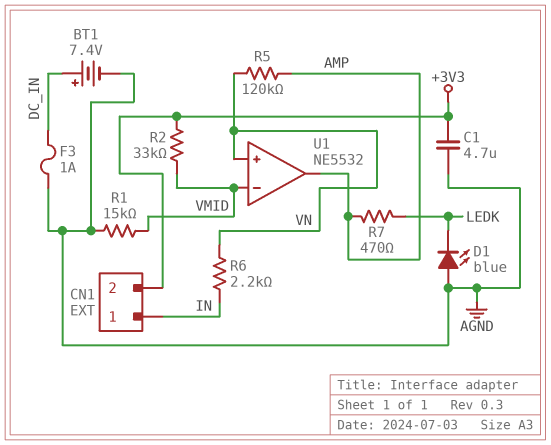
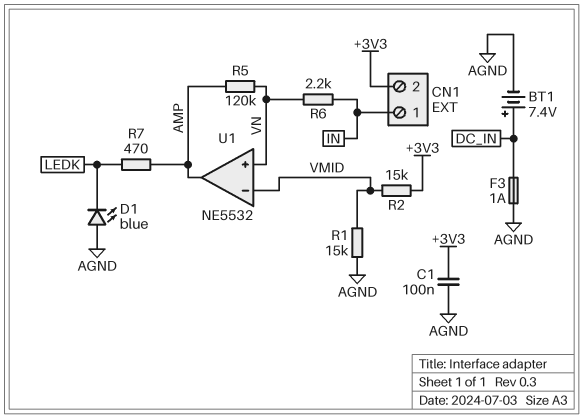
C1: 4.7uF (+3V3, AGND) -> 100nF (+3V3, AGND)
R2: 33k (+3V3, VMID) -> 15k (+3V3, VMID)

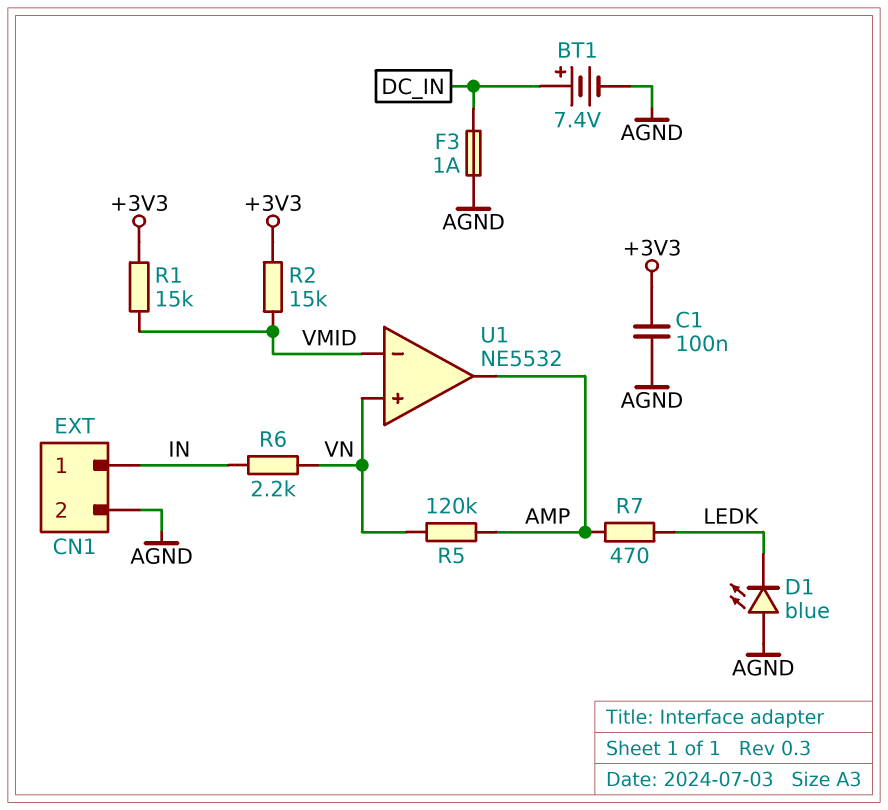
CN1 pin 2: +3V3 -> AGND
R1: 15k (AGND, VMID) -> 15k (+3V3, VMID)

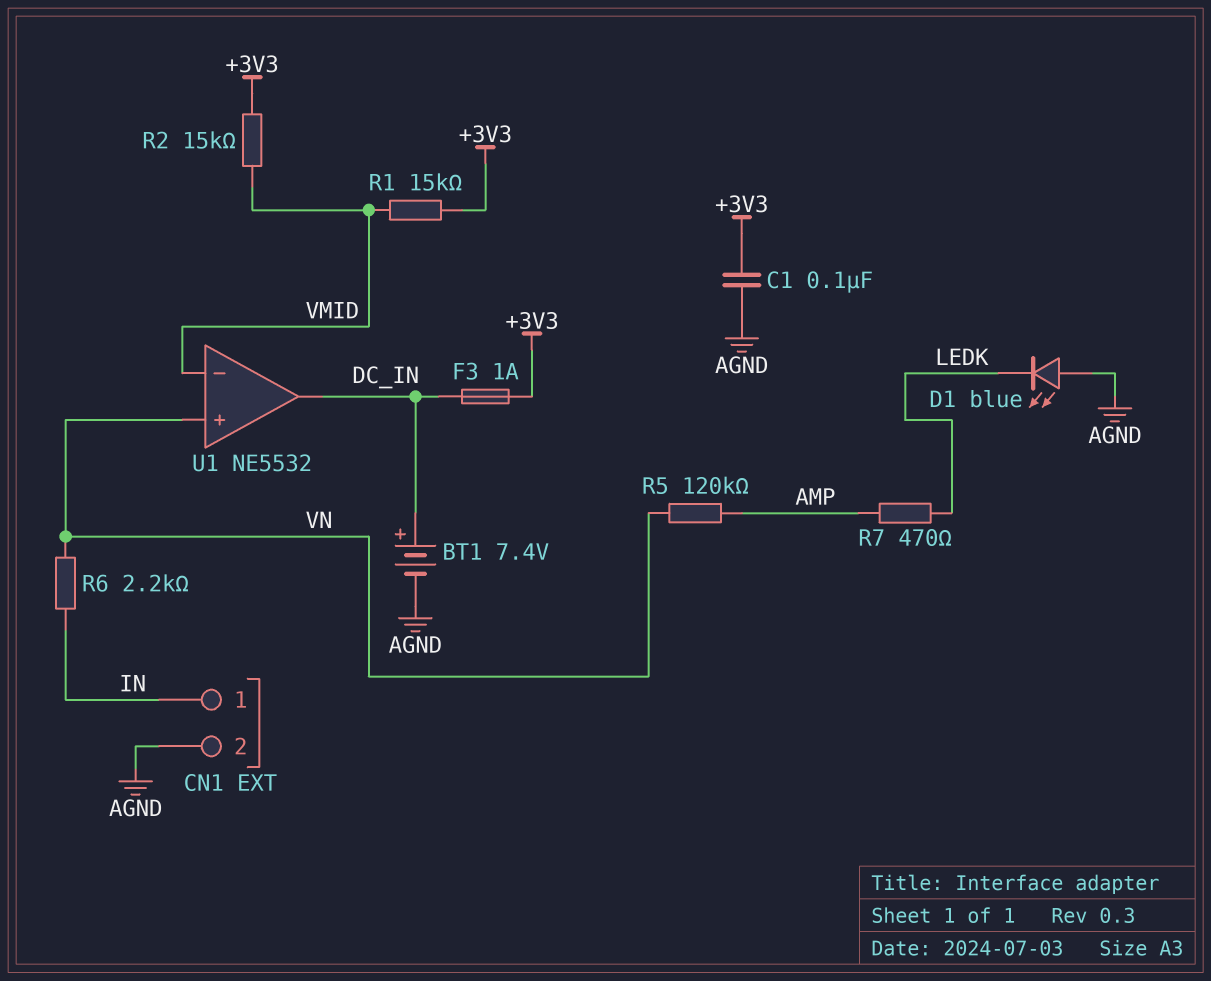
F3: 1A (AGND, DC_IN) -> 1A (+3V3, DC_IN)
U1 pin out: AMP -> DC_IN

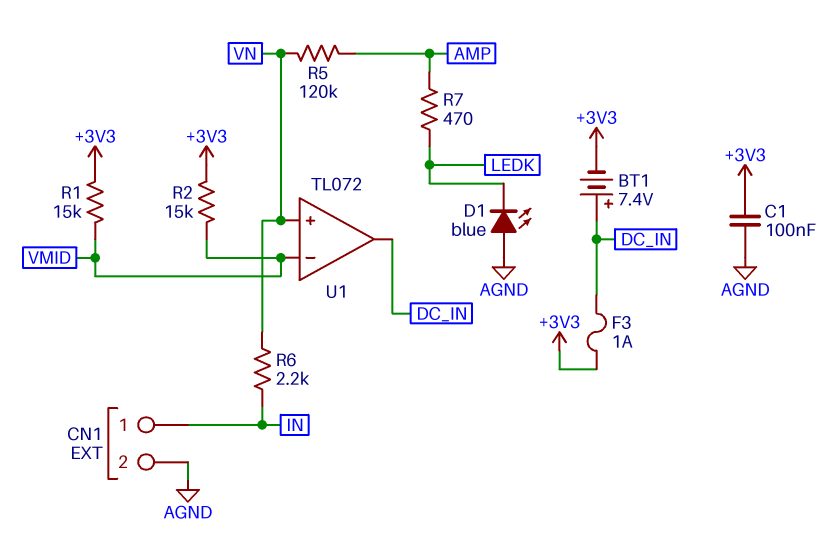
BT1: 7.4V (plus DC_IN, minus AGND) -> 7.4V (plus DC_IN, minus +3V3)
U1: NE5532 -> TL072

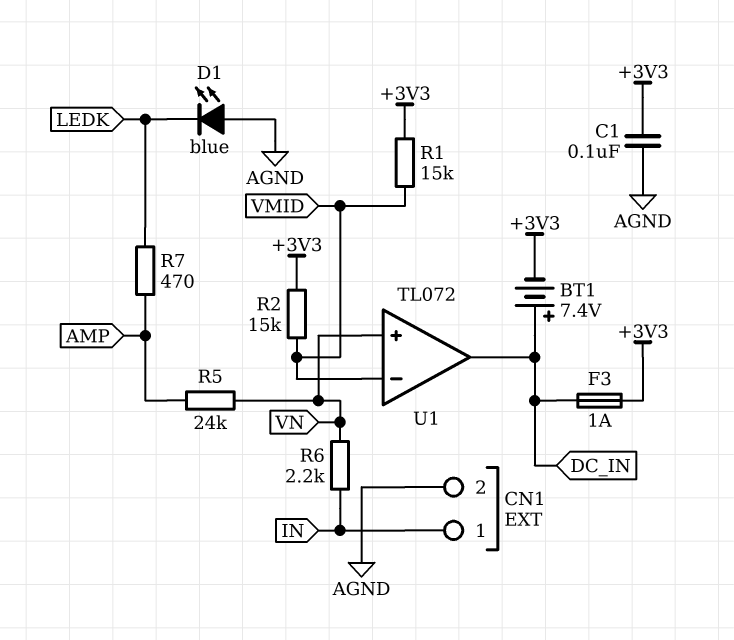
R5: 120k (AMP, VN) -> 24k (AMP, VN)

